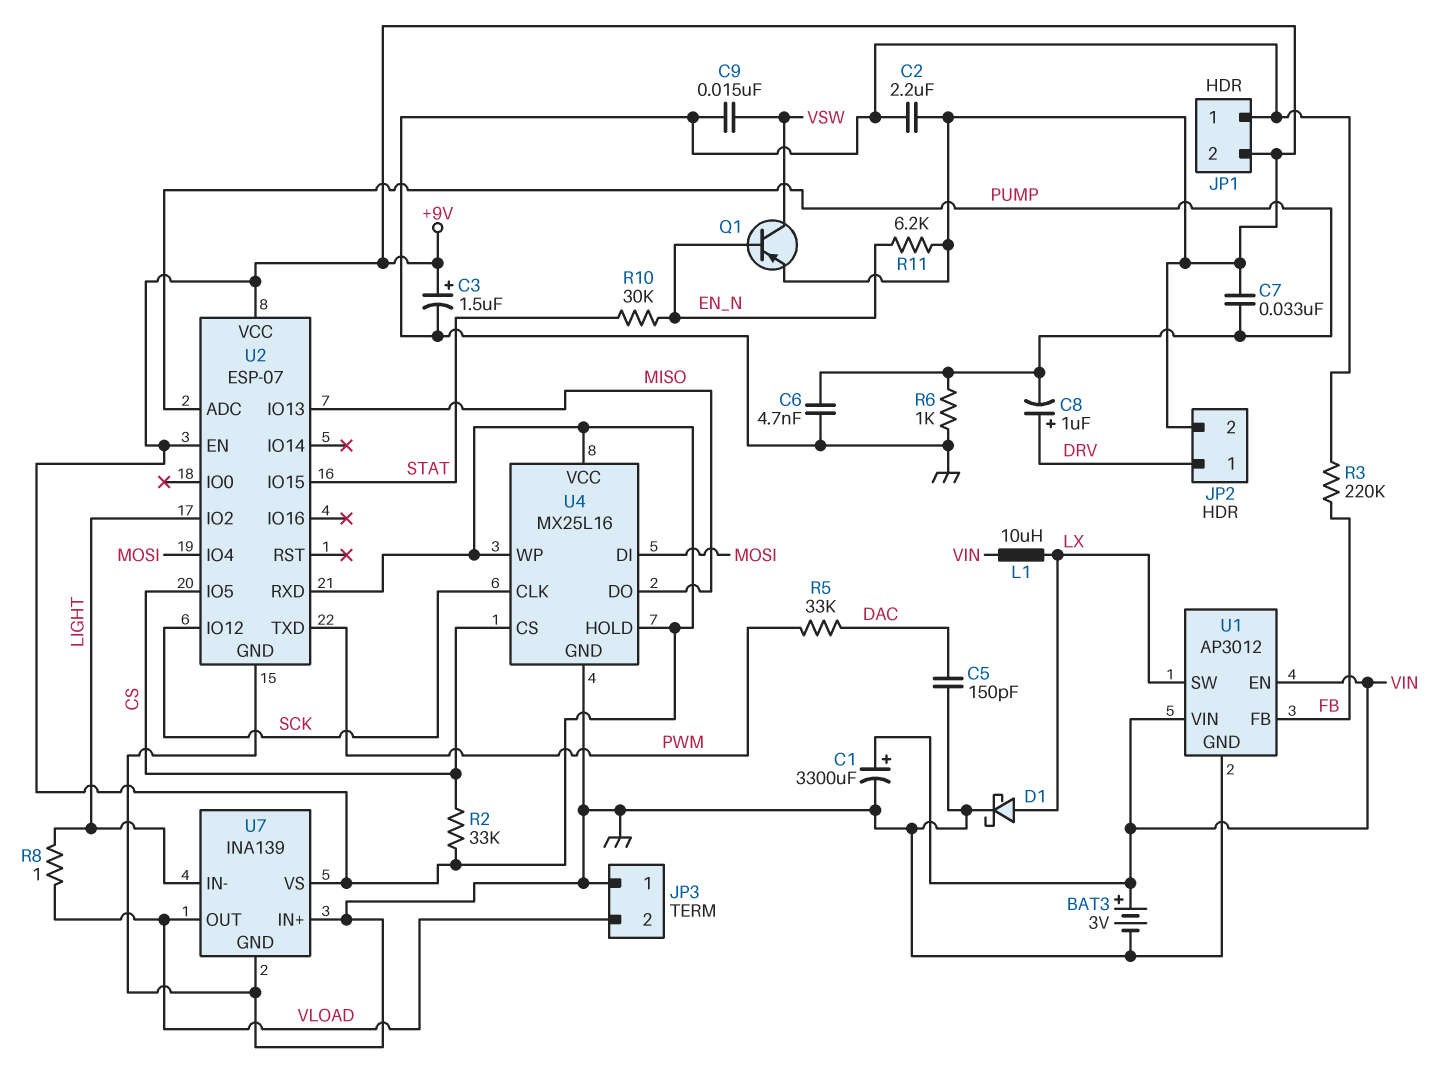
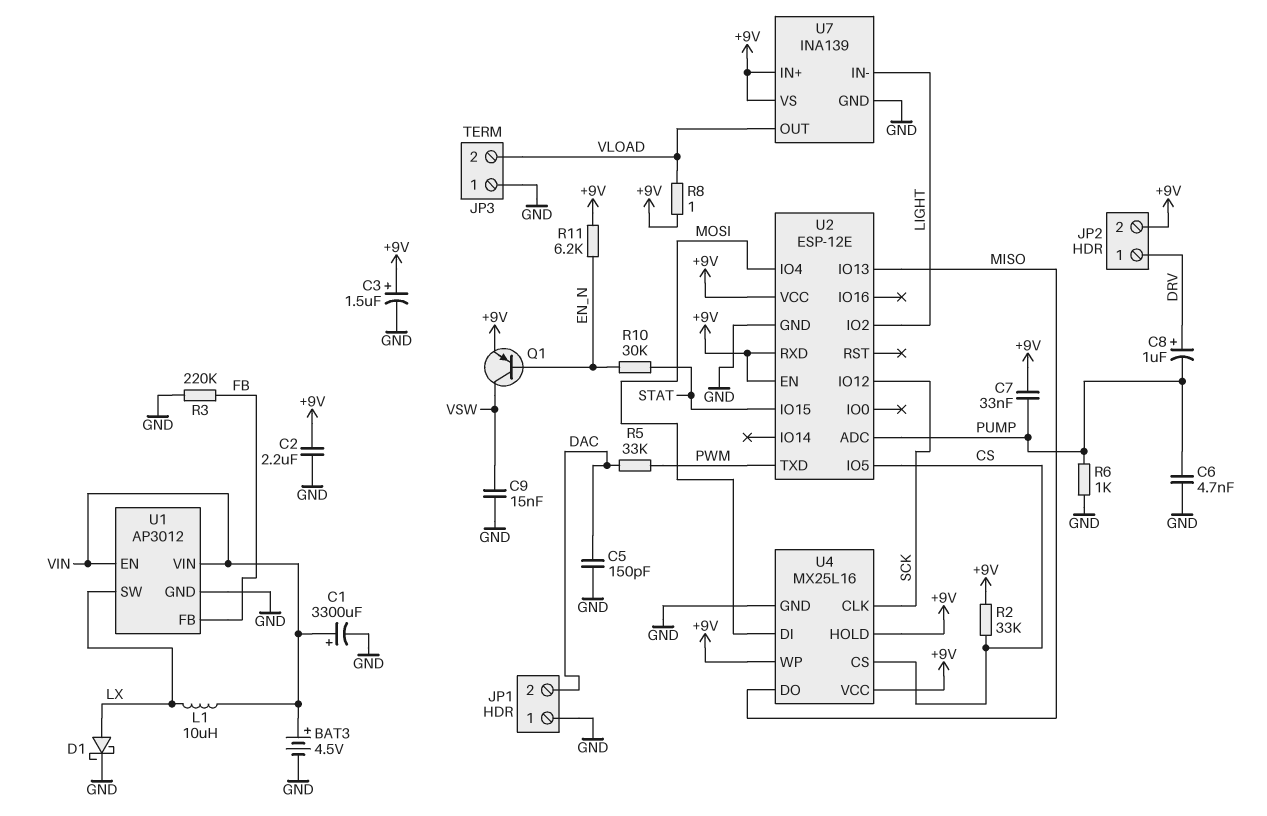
BAT3: 3V (plus VIN, minus GND) -> 4.5V (plus VIN, minus GND)
JP1 pin 2: +9V -> DAC
R8: 1 (LIGHT, VLOAD) -> 1 (+9V, VLOAD)
U2: ESP-07 -> ESP-12E
U7 pin IN+: GND -> +9V

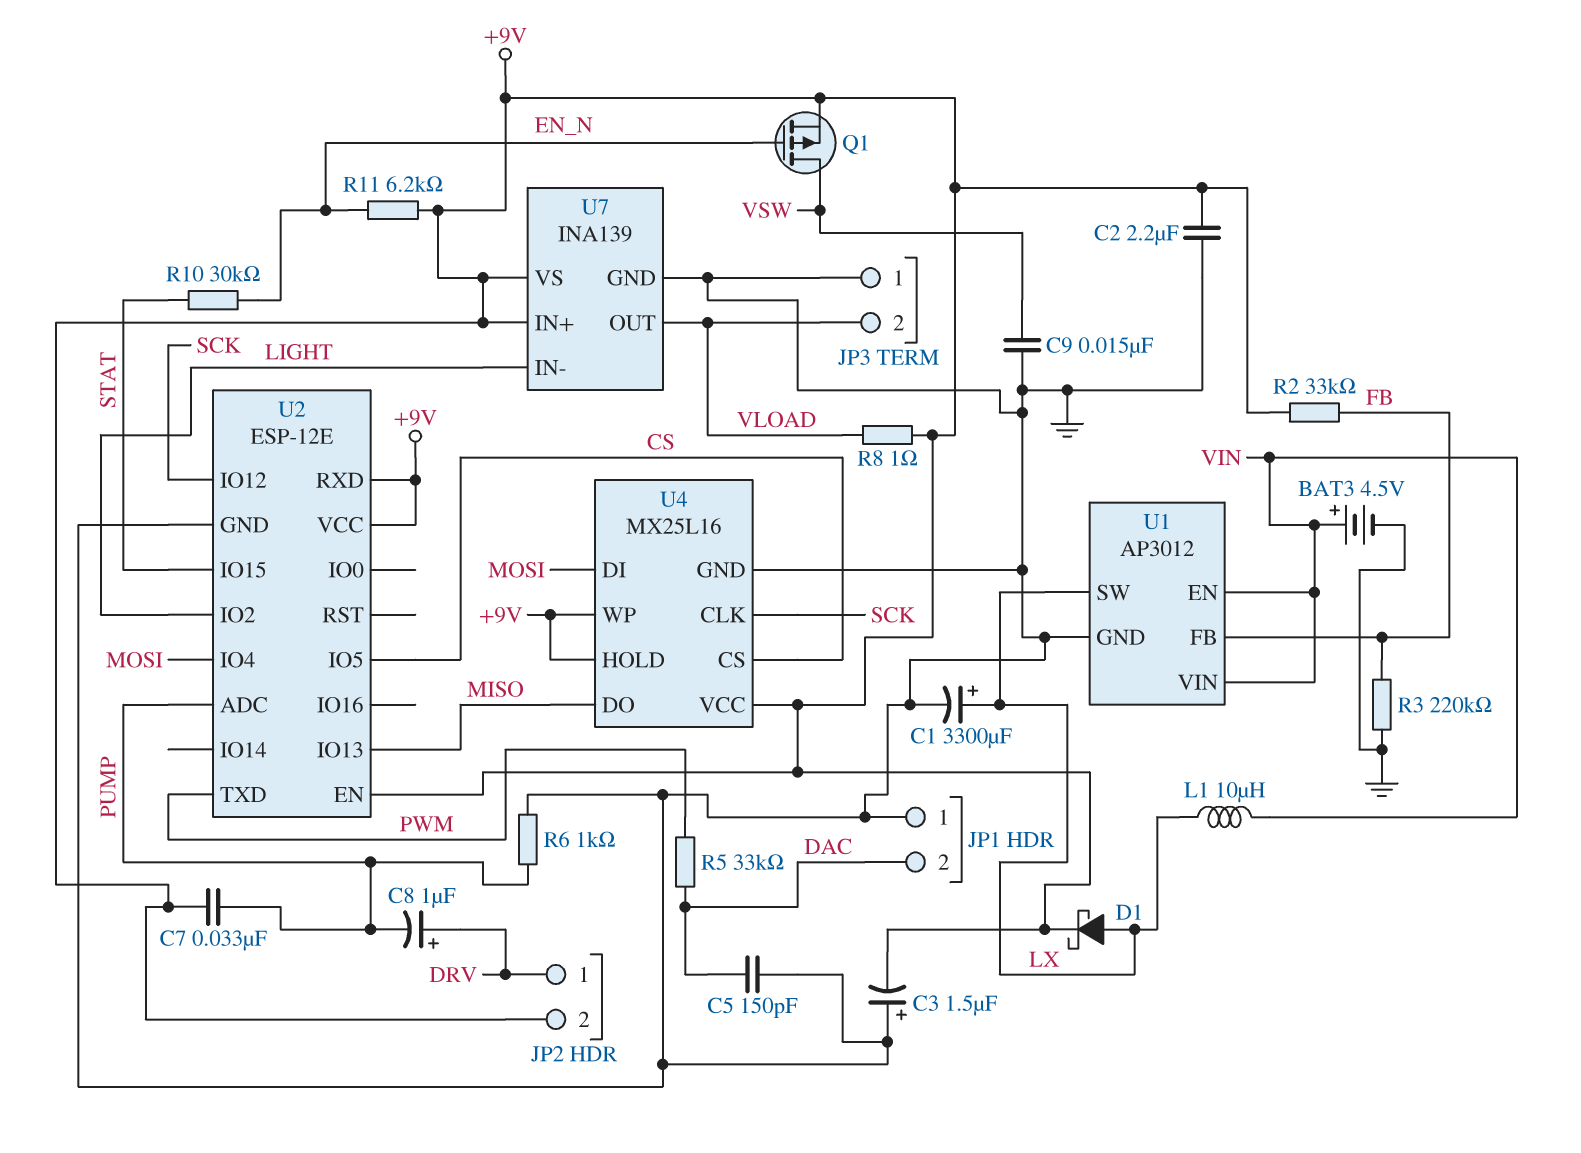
C1: 3300uF (plus VIN, minus GND) -> 3300uF (plus LX, minus GND)
C3: 1.5uF (plus +9V, minus GND) -> 1.5uF (plus GND, minus +9V)
C6: 4.7nF (GND, PUMP) -> none
D1: schottky (A LX, K GND) -> schottky (A LX, K +9V)
Q1: PNP (B EN_N, C VSW, E +9V) -> PMOS (G EN_N, D VSW, S +9V)
R2: 33k (+9V, CS) -> 33k (+9V, FB)

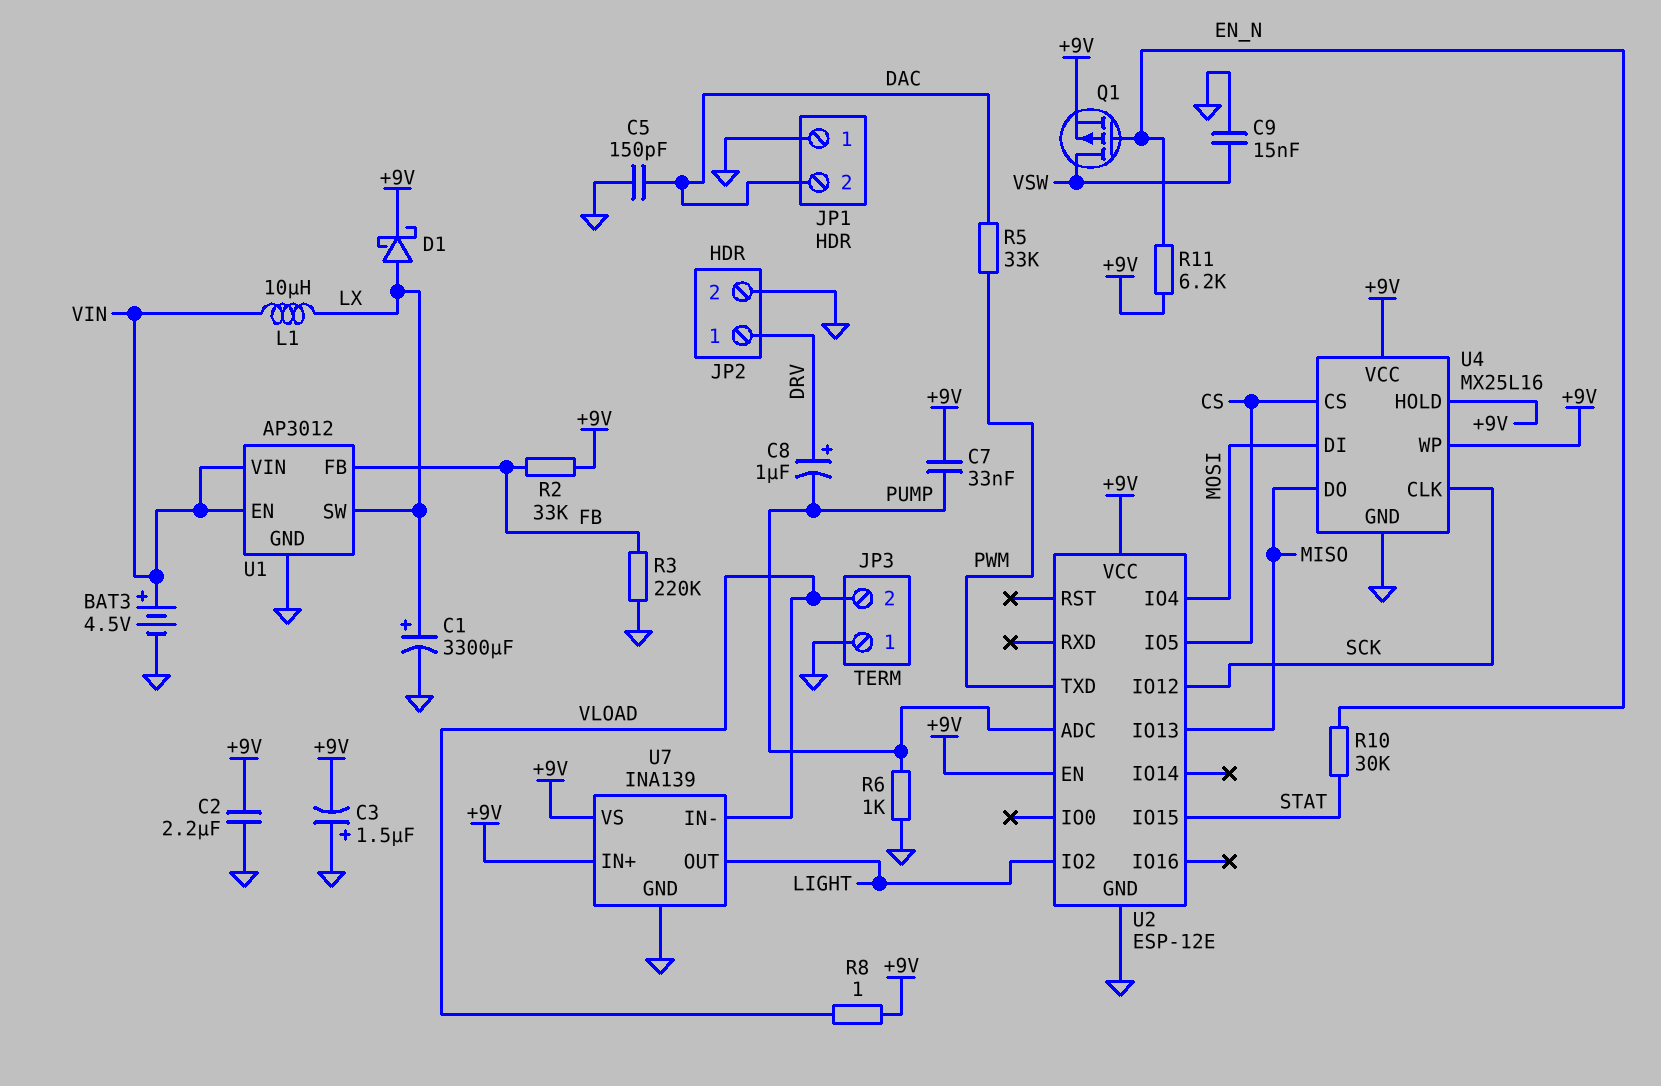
JP2 pin 2: +9V -> GND
U2 pin RXD: +9V -> none
U7 pin IN-: LIGHT -> VLOAD
U7 pin OUT: VLOAD -> LIGHT

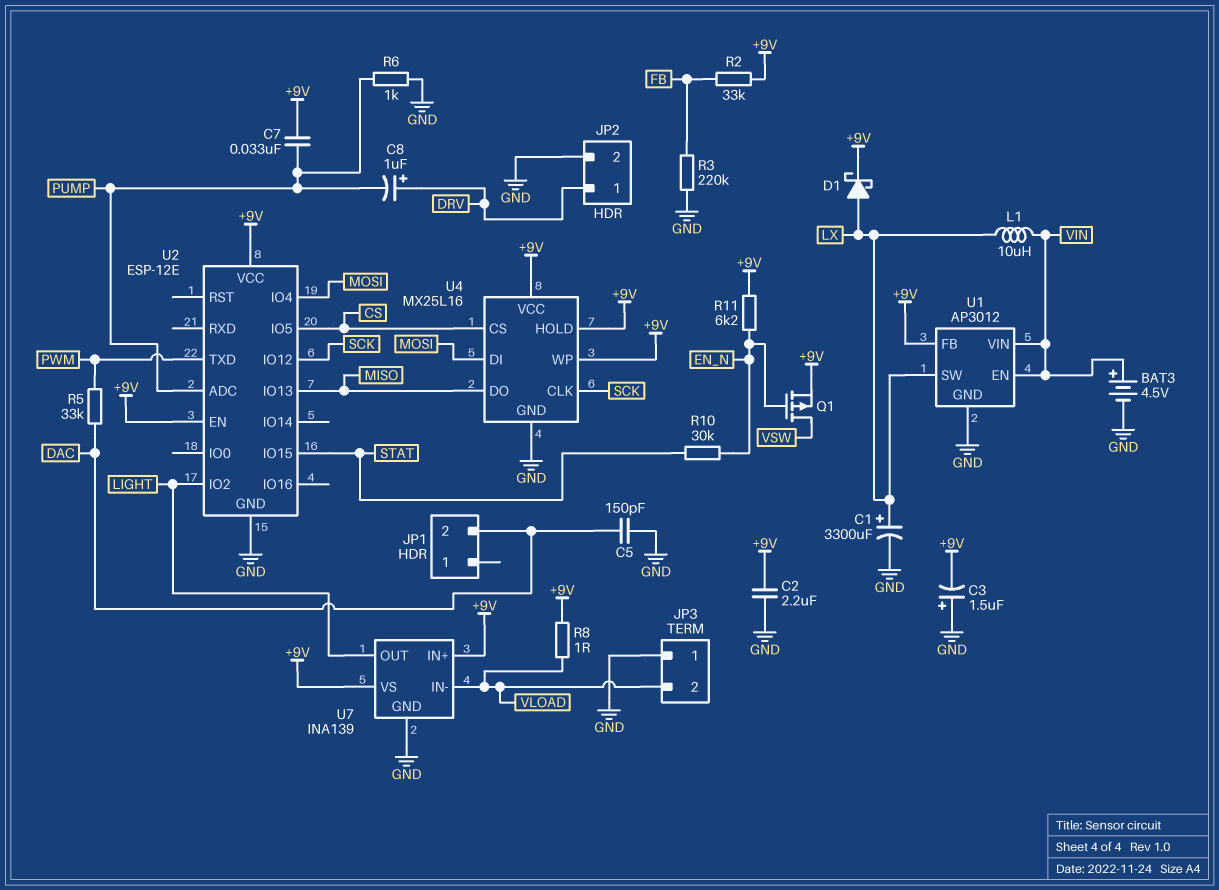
C9: 15nF (GND, VSW) -> none
JP1 pin 1: GND -> none
U1 pin FB: FB -> +9V

